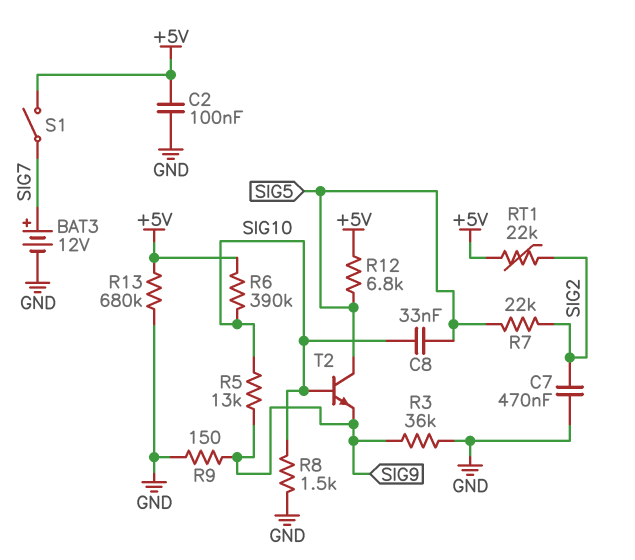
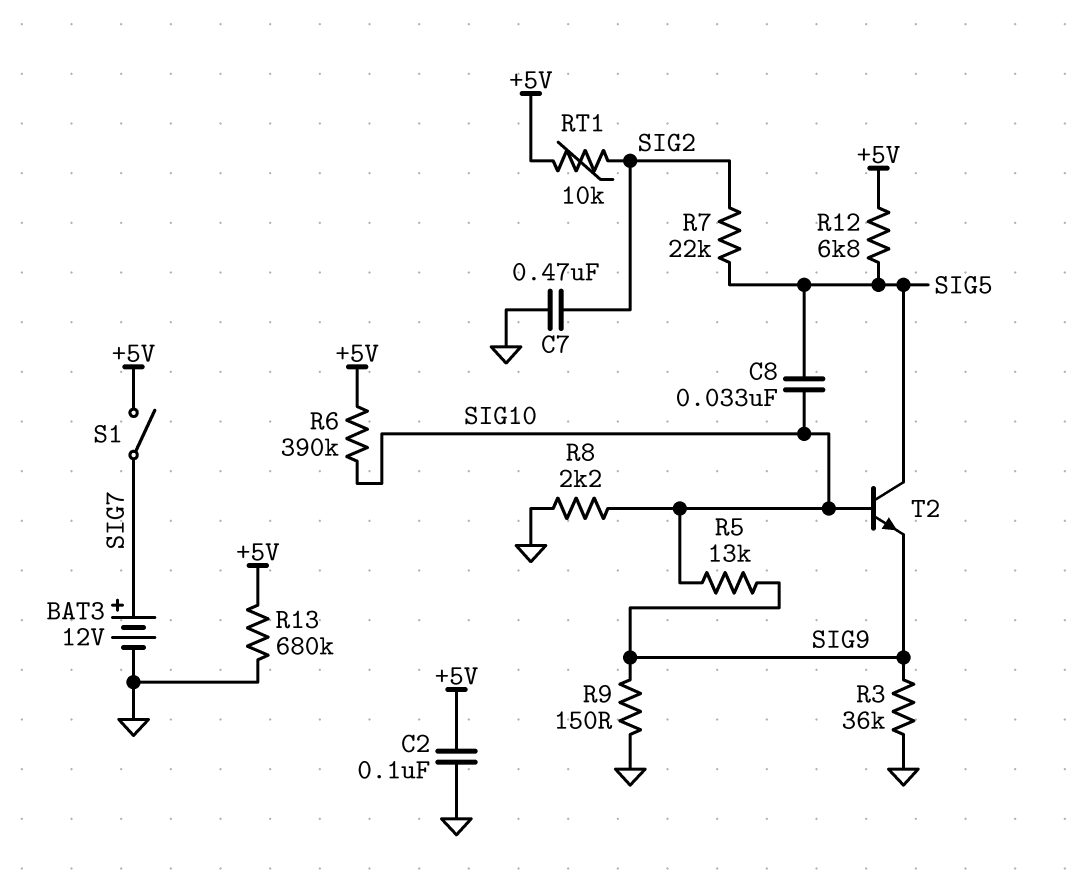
R8: 1.5k (GND, SIG10) -> 2.2k (GND, SIG10)
RT1: 22k (+5V, SIG2) -> 10k (+5V, SIG2)

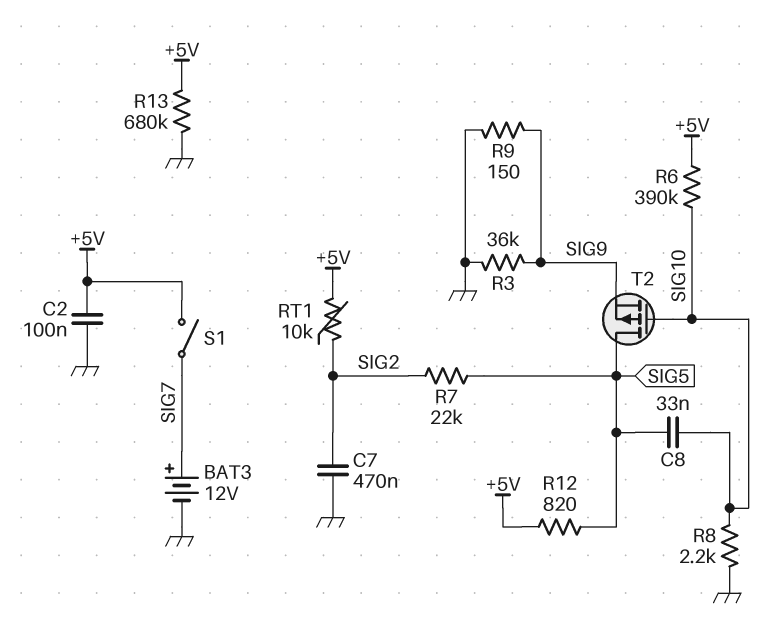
R5: 13k (SIG9, SIG10) -> none
R12: 6.8k (+5V, SIG5) -> 820 (+5V, SIG5)
T2: NPN (B SIG10, C SIG5, E SIG9) -> PMOS (G SIG10, D SIG5, S SIG9)

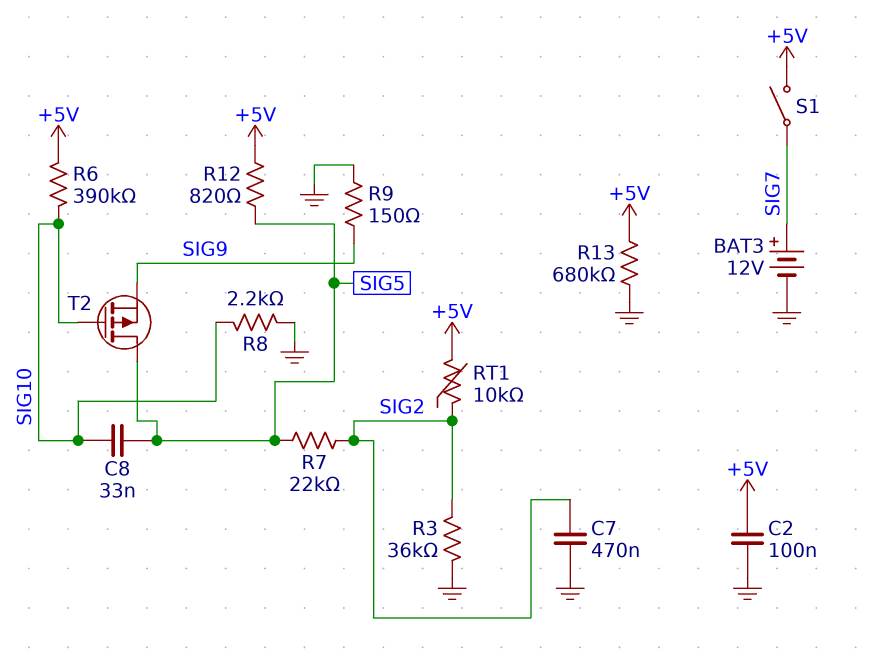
R3: 36k (GND, SIG9) -> 36k (GND, SIG2)

